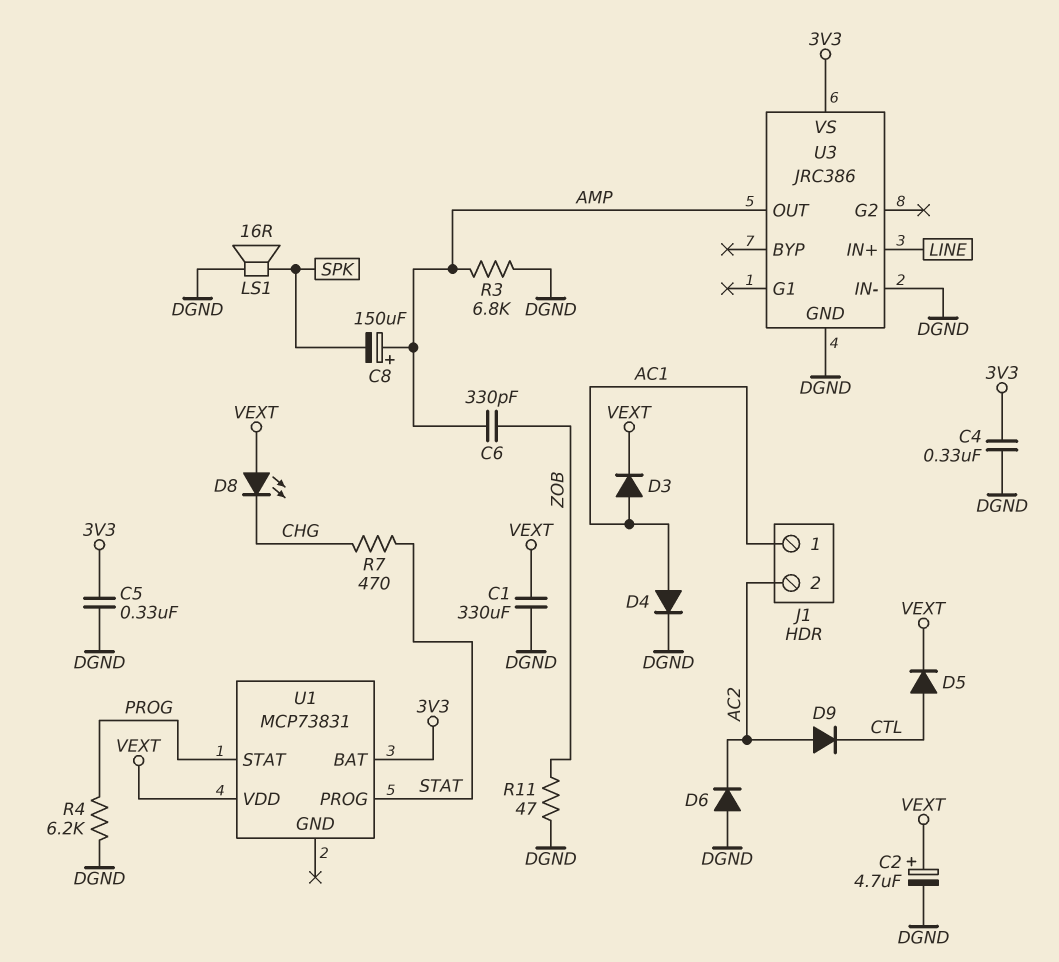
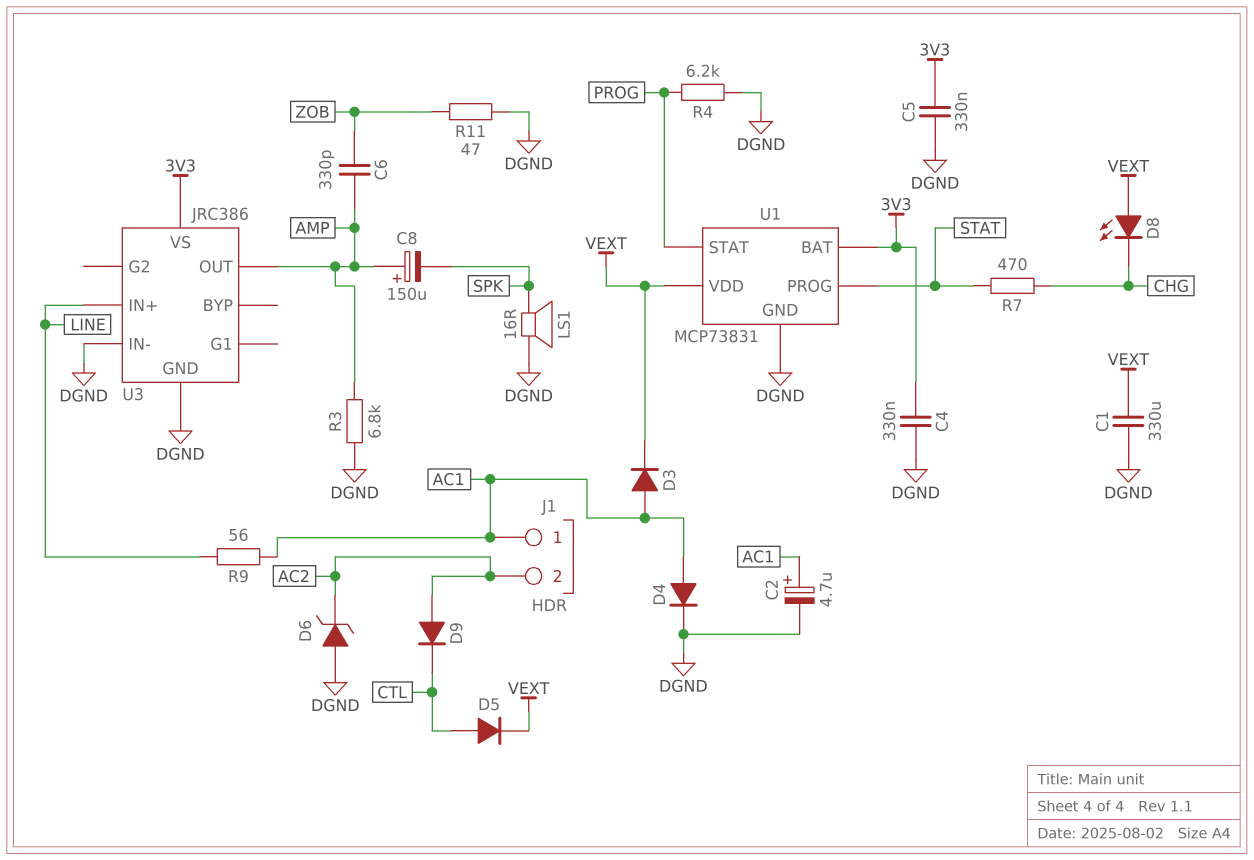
C2: 4.7uF (plus VEXT, minus DGND) -> 4.7uF (plus AC1, minus DGND)
D6: diode (A DGND, K AC2) -> zener (A DGND, K AC2)
R9: none -> 56 (AC1, LINE)
U1 pin GND: none -> DGND

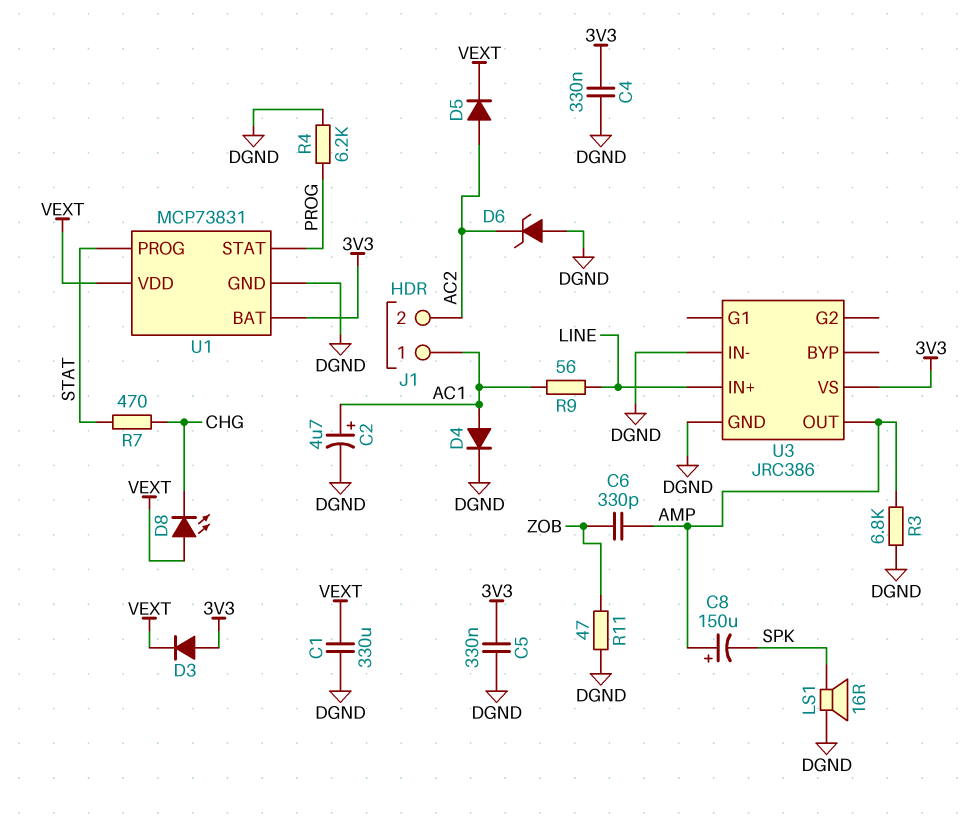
D3: diode (A AC1, K VEXT) -> diode (A 3V3, K VEXT)
D5: diode (A CTL, K VEXT) -> diode (A AC2, K VEXT)
D9: diode (A AC2, K CTL) -> none

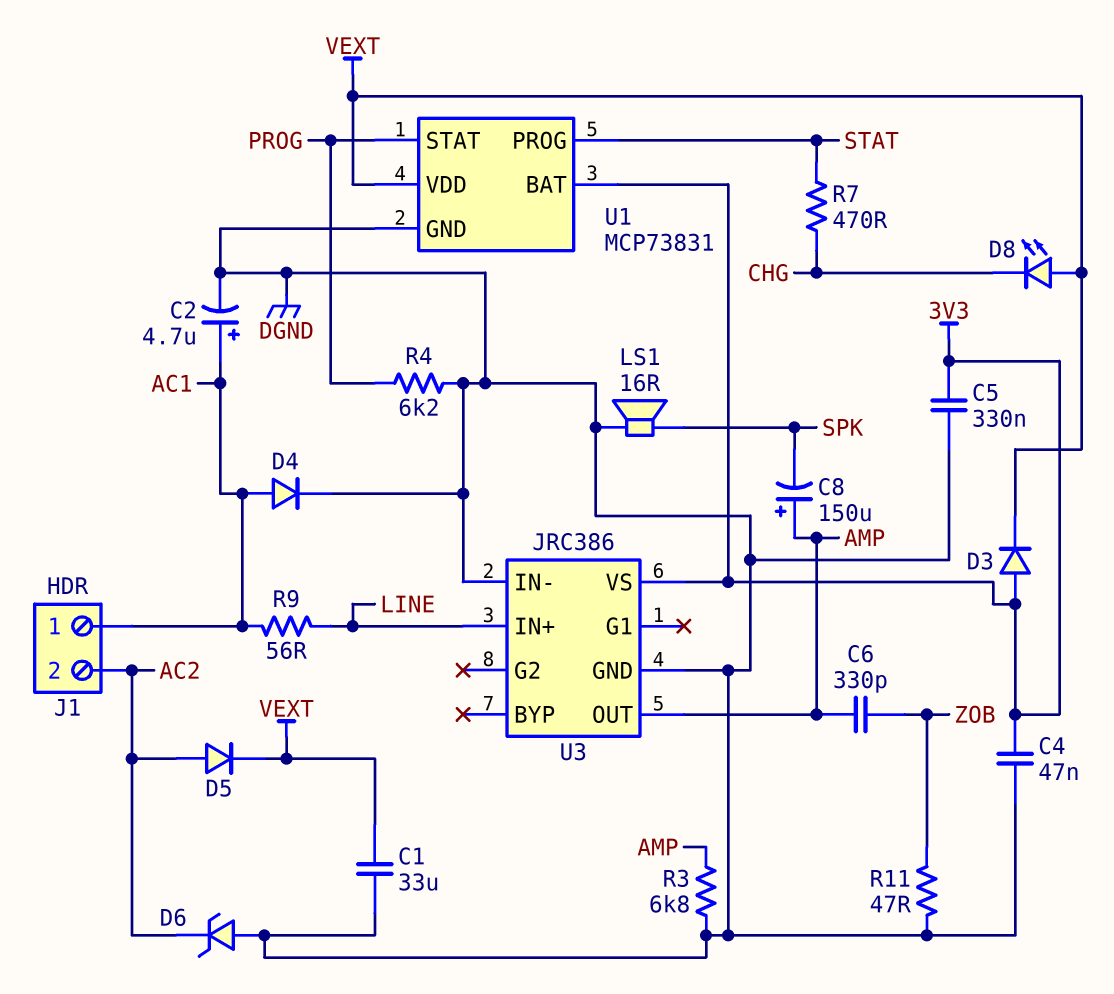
C1: 330uF (DGND, VEXT) -> 33uF (DGND, VEXT)
C4: 330nF (3V3, DGND) -> 47nF (3V3, DGND)

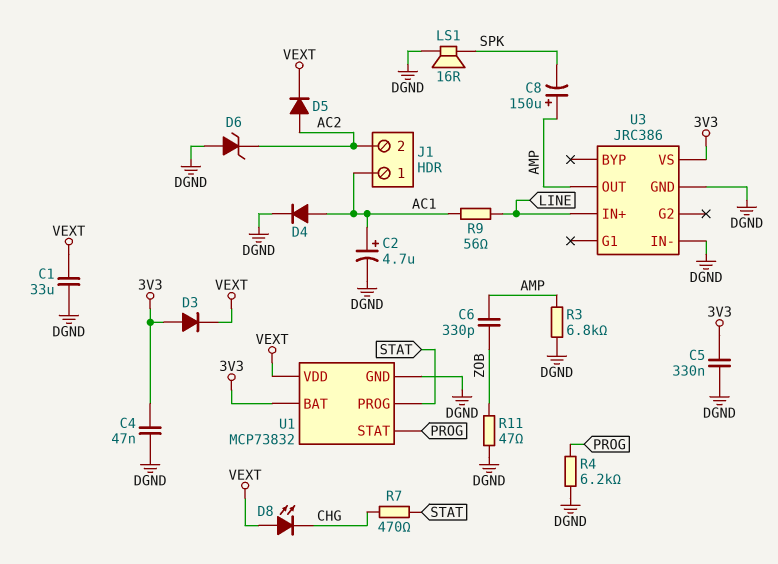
U1: MCP73831 -> MCP73832

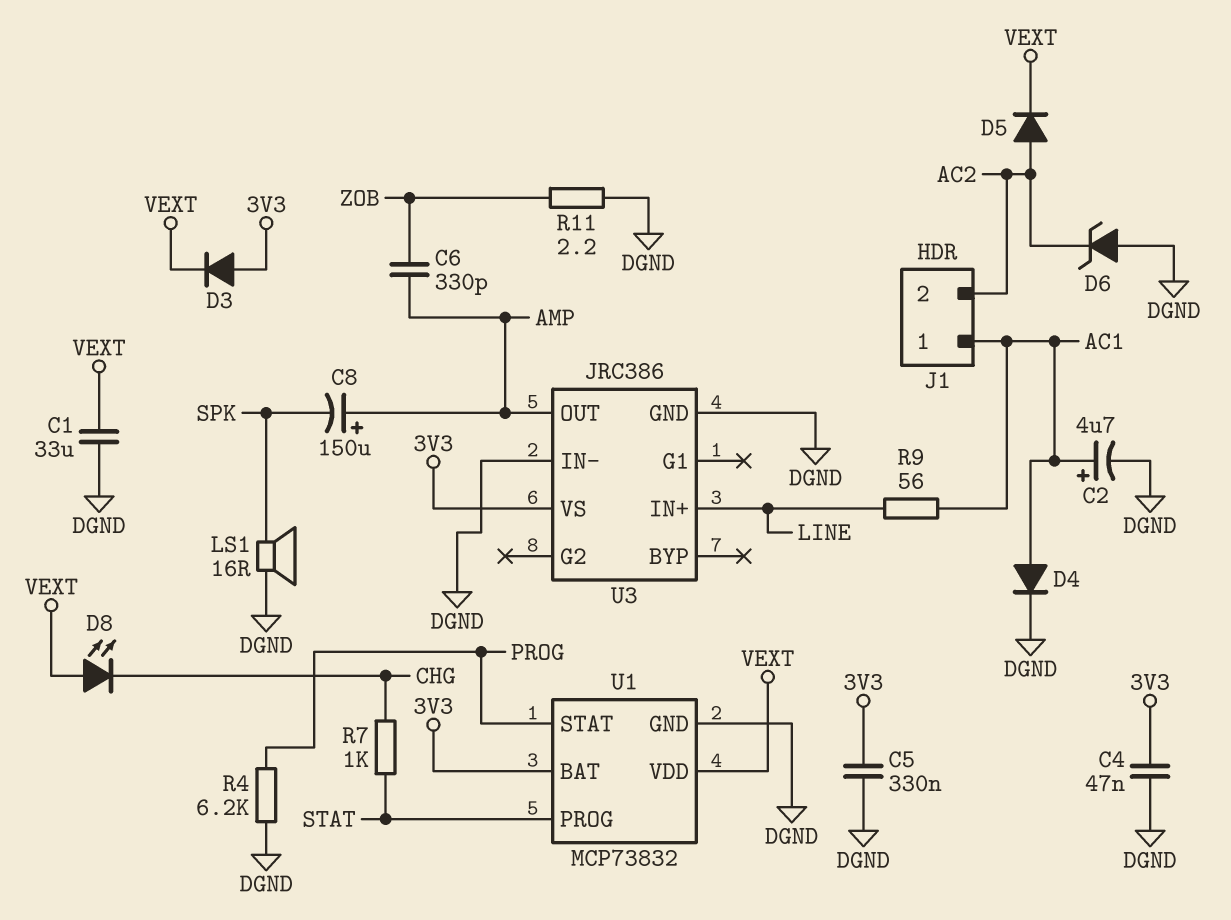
R3: 6.8k (AMP, DGND) -> none
R7: 470 (CHG, STAT) -> 1k (CHG, STAT)
R11: 47 (DGND, ZOB) -> 2.2 (DGND, ZOB)

